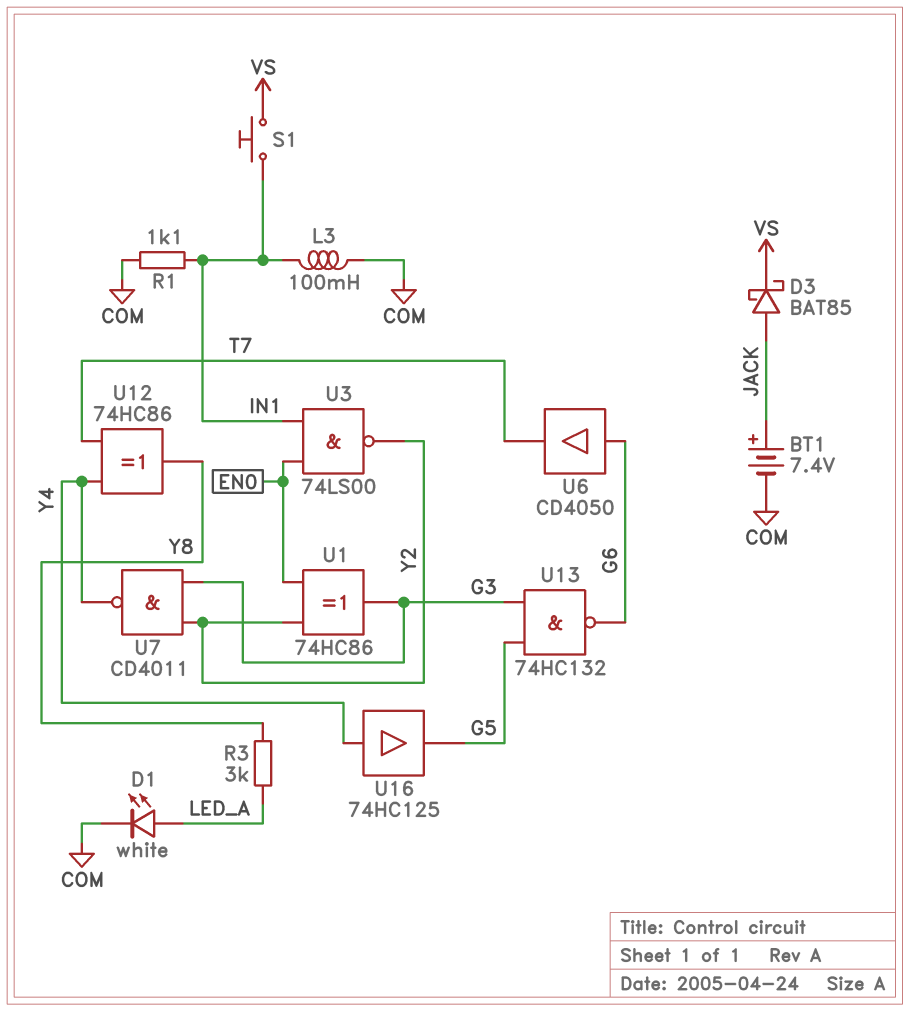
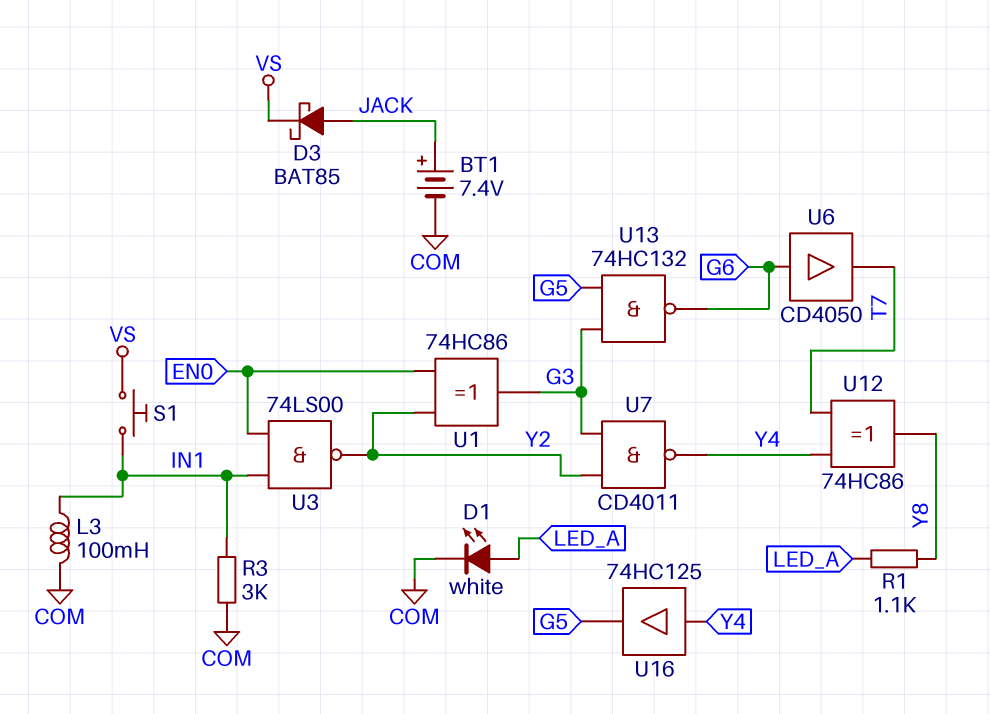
R1: 1.1k (COM, IN1) -> 1.1k (LED_A, Y8)
R3: 3k (LED_A, Y8) -> 3k (COM, IN1)

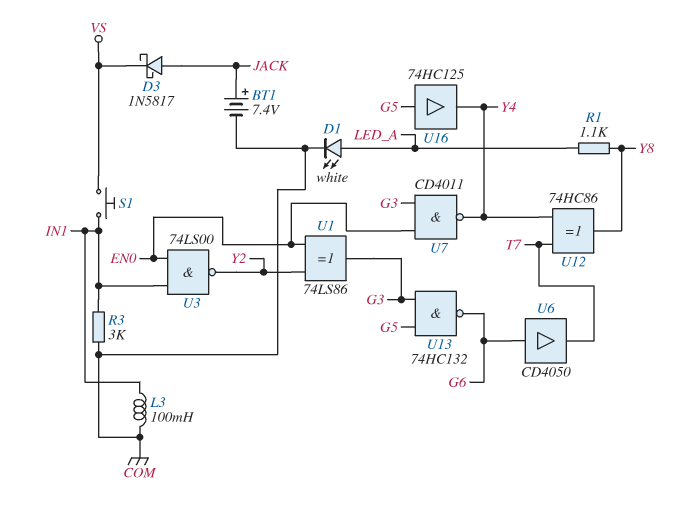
D3: schottky BAT85 (A JACK, K VS) -> schottky 1N5817 (A JACK, K VS)
U1: XOR 74HC86 (in EN0, in Y2, out G3) -> XOR 74LS86 (in EN0, in Y2, out G3)
U7: NAND CD4011 (in G3, in Y2, out Y4) -> NAND CD4011 (in EN0, in G3, out Y4)
U16: buffer 74HC125 (in Y4, out G5) -> buffer 74HC125 (in G5, out Y4)

